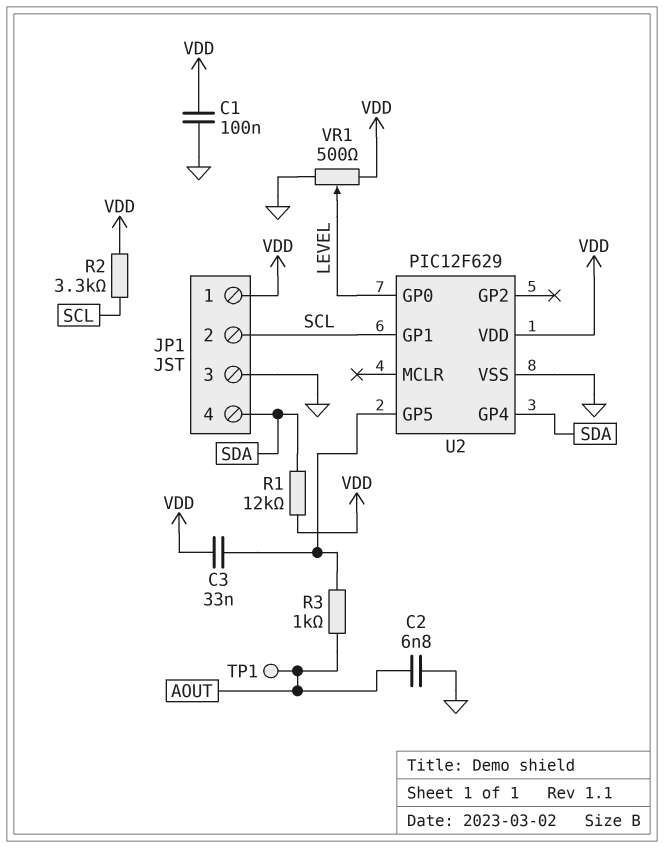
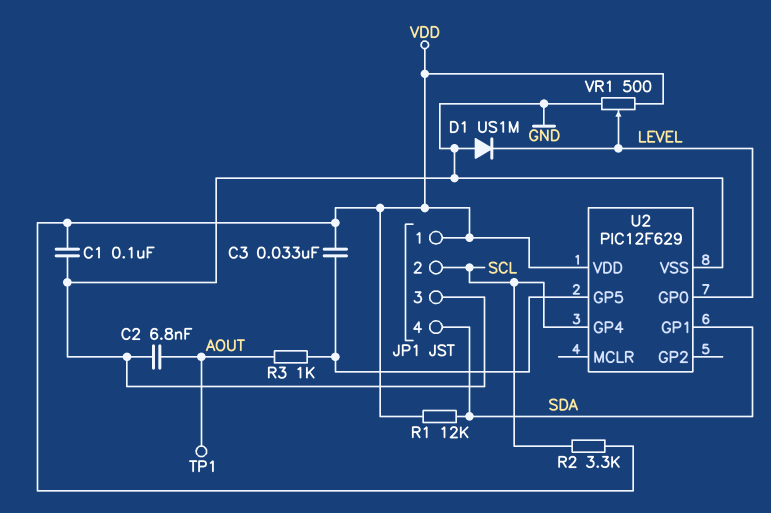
D1: none -> diode US1M (A GND, K LEVEL)
U2 pin GP1: SCL -> SDA
U2 pin GP4: SDA -> SCL

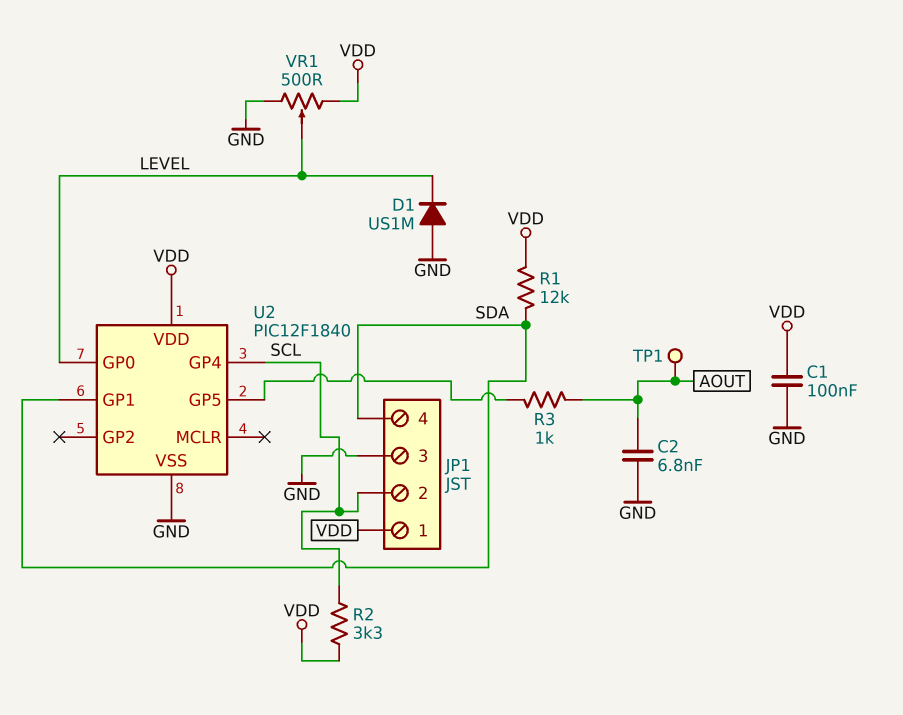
C3: 33nF (U2/GP5, VDD) -> none
U2: PIC12F629 -> PIC12F1840

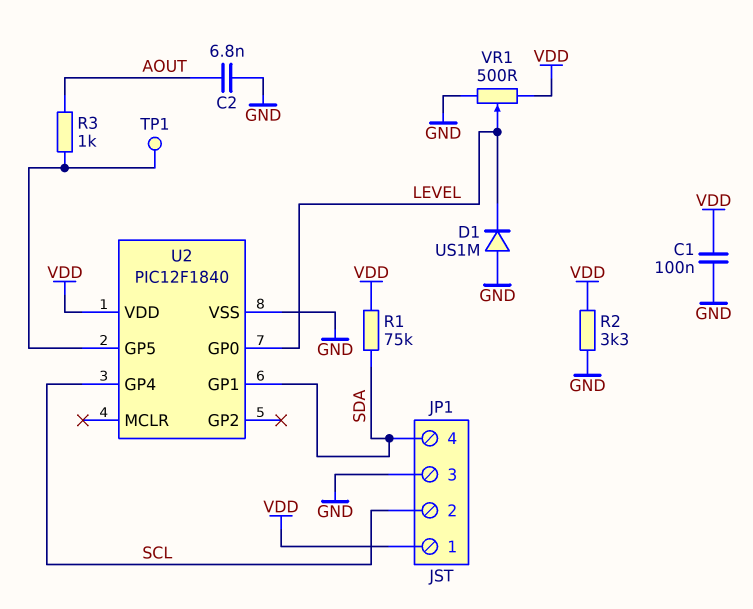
R1: 12k (SDA, VDD) -> 75k (SDA, VDD)
R2: 3.3k (SCL, VDD) -> 3.3k (GND, VDD)
TP1: test point (AOUT) -> test point (U2/GP5)

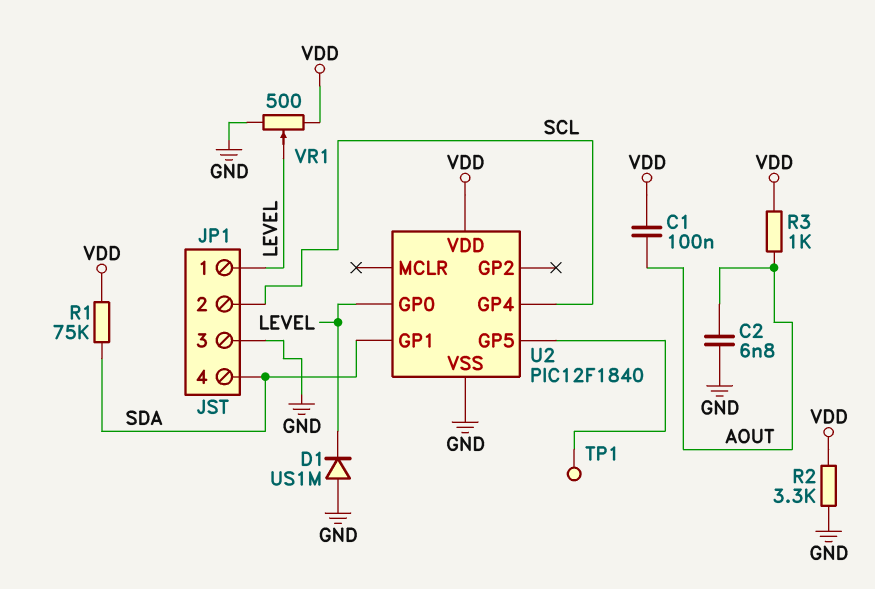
C1: 100nF (GND, VDD) -> 100nF (AOUT, VDD)
JP1 pin 1: VDD -> LEVEL
R3: 1k (AOUT, U2/GP5) -> 1k (AOUT, VDD)

